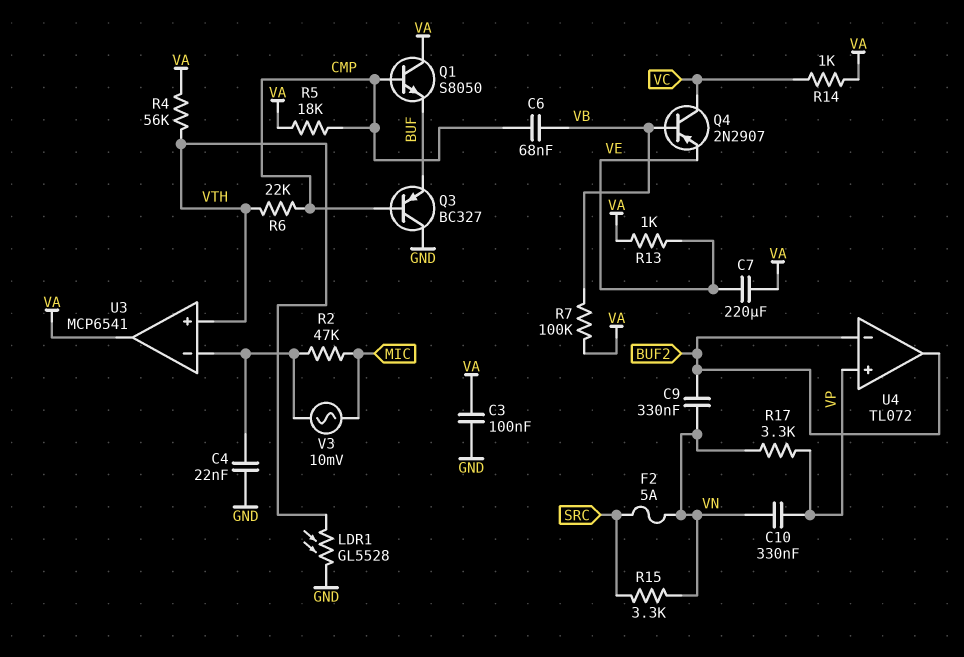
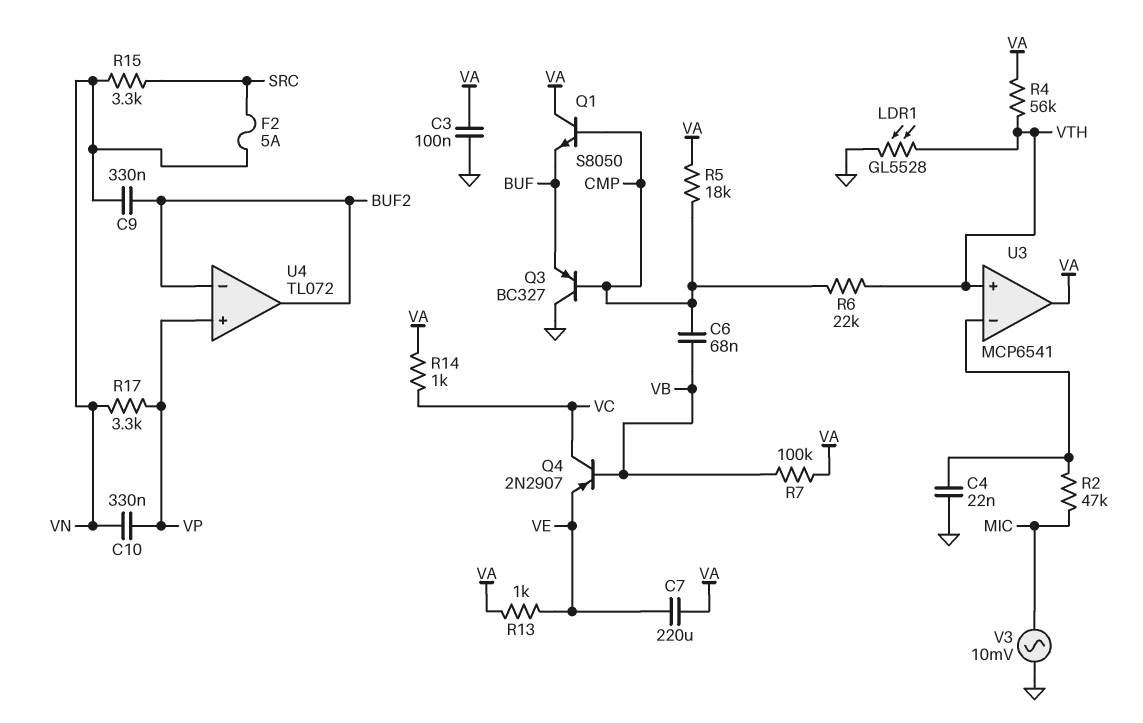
V3: AC 10mV (MIC, U3/in-) -> AC 10mV (GND, MIC)

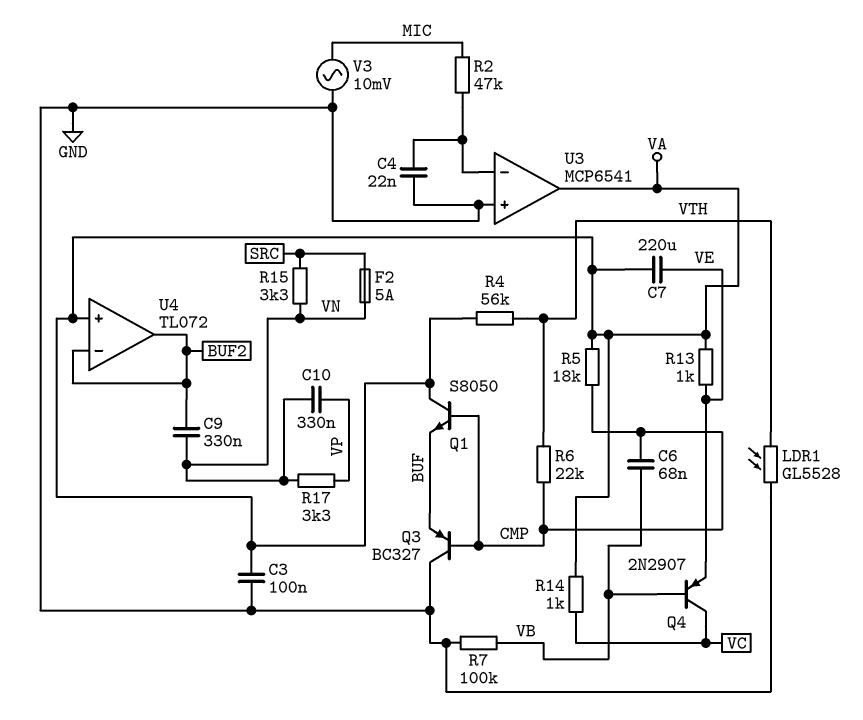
R7: 100k (VA, VB) -> 100k (GND, VB)
U3 pin in+: VTH -> GND
U4 pin in+: VP -> VA

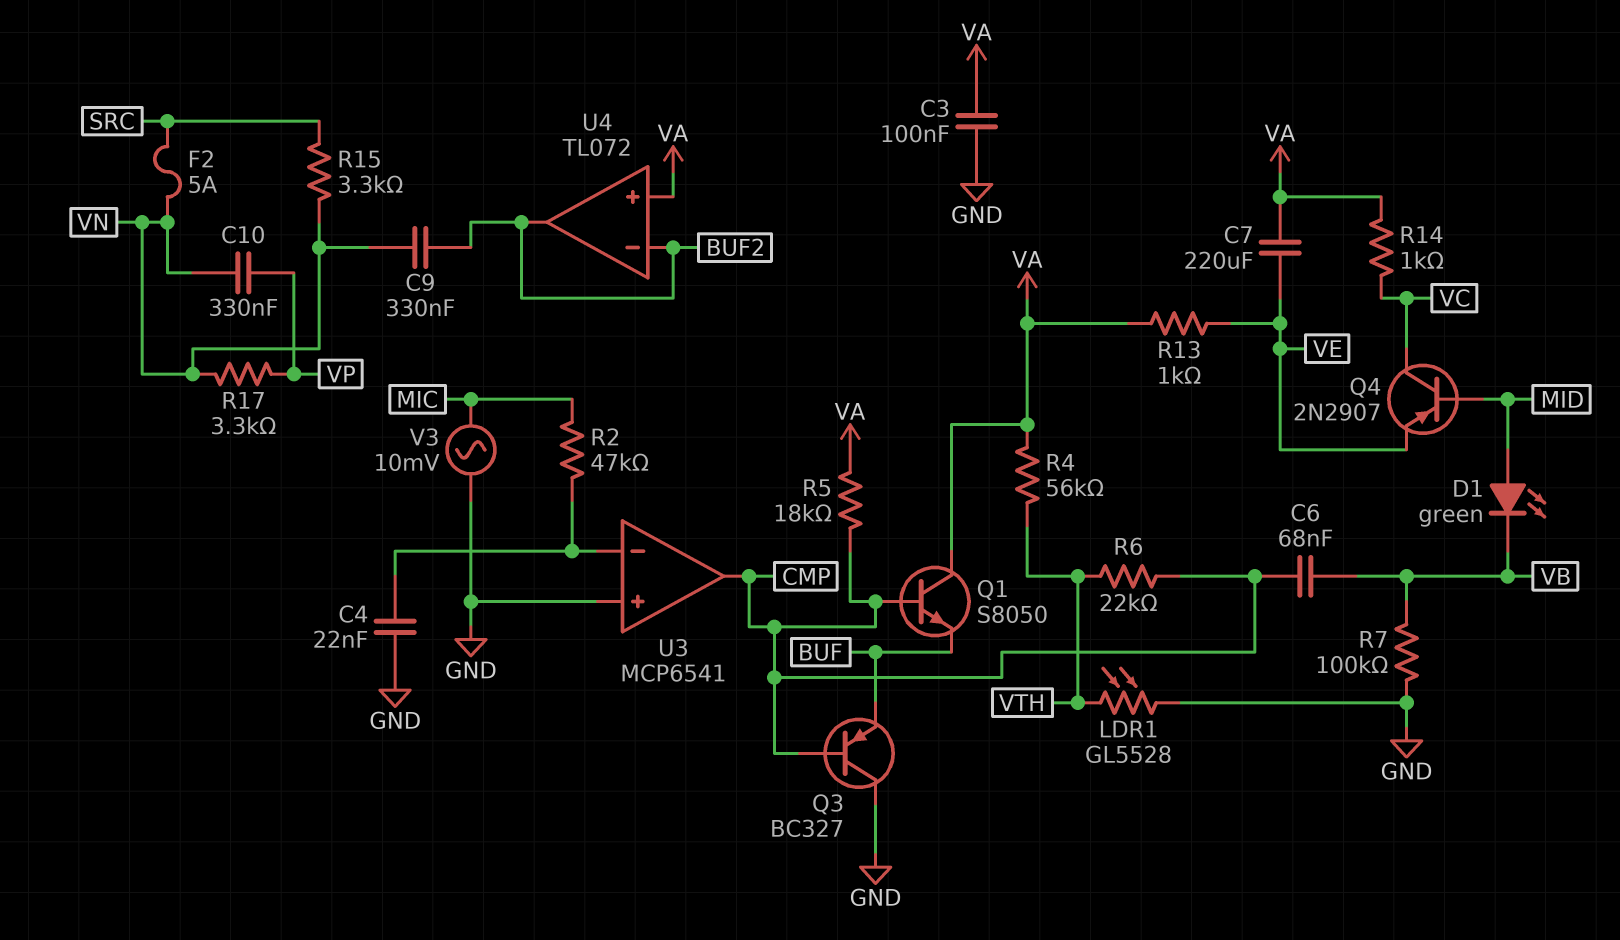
D1: none -> LED green (A MID, K VB)
Q4: PNP 2N2907 (B VB, C VC, E VE) -> PNP 2N2907 (B MID, C VC, E VE)
U3 pin out: VA -> CMP

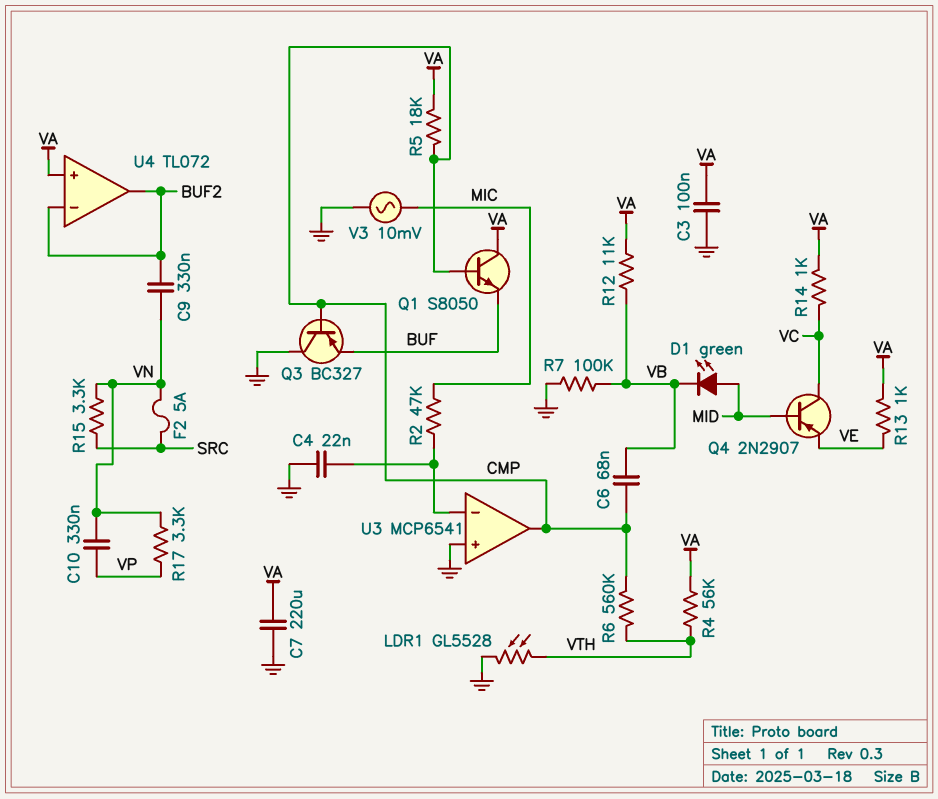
C7: 220uF (VA, VE) -> 220uF (GND, VA)
R6: 22k (CMP, VTH) -> 560k (CMP, VTH)
R12: none -> 11k (VA, VB)

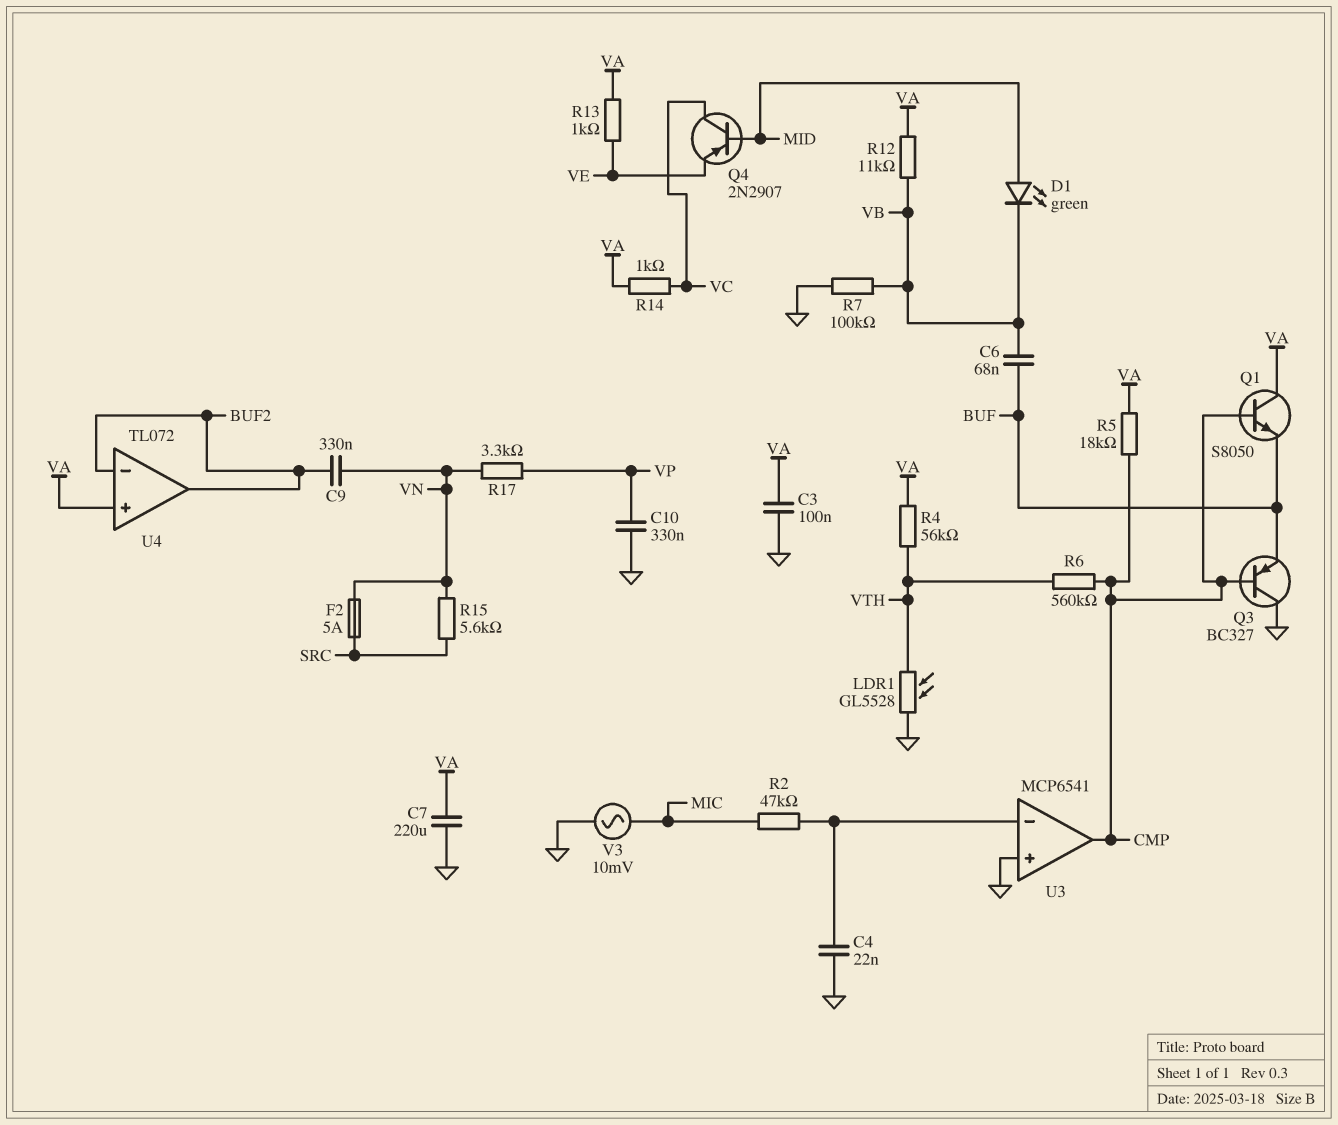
C6: 68nF (CMP, VB) -> 68nF (BUF, VB)
C10: 330nF (VN, VP) -> 330nF (GND, VP)
R15: 3.3k (SRC, VN) -> 5.6k (SRC, VN)

